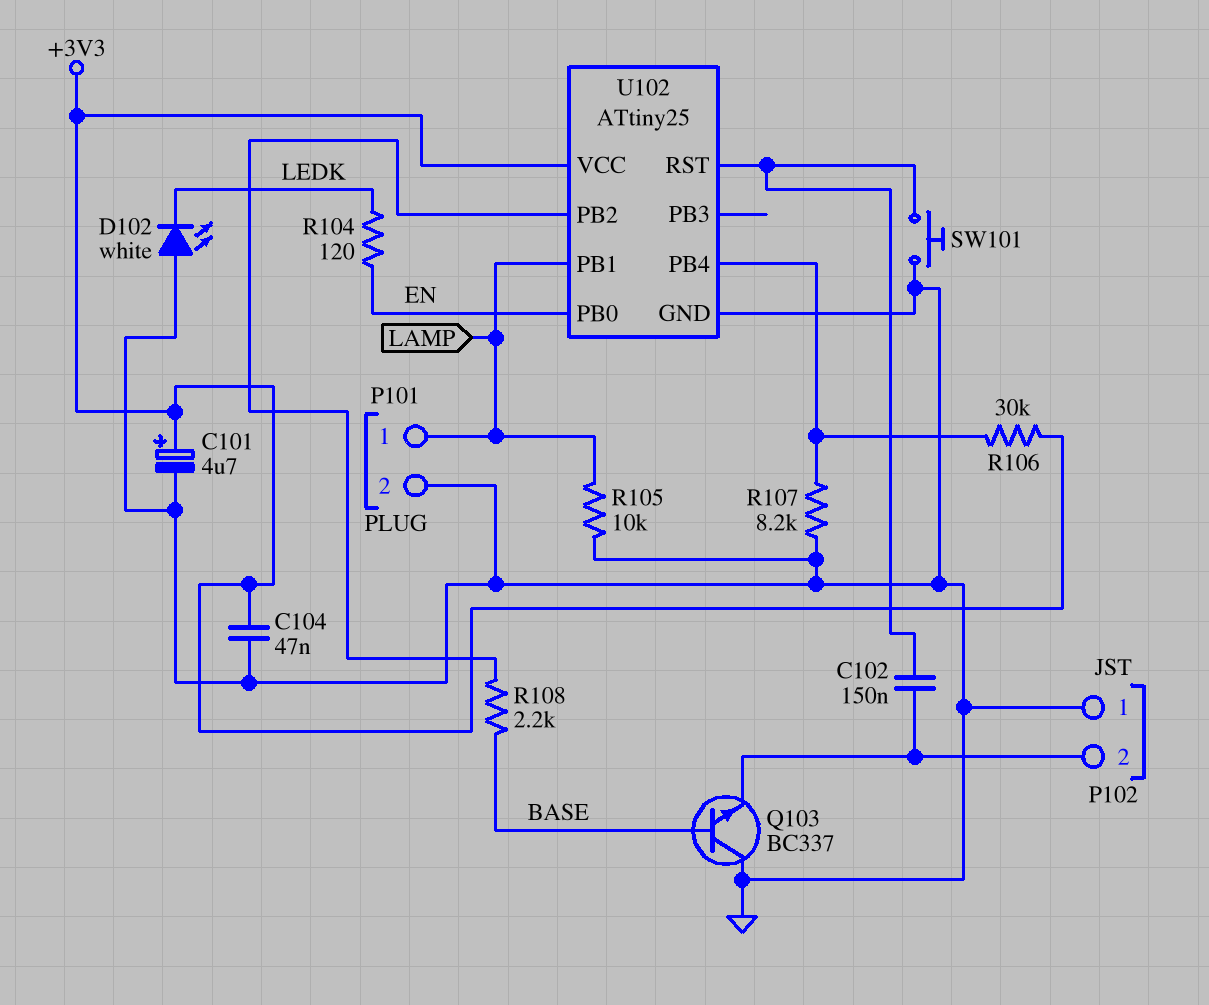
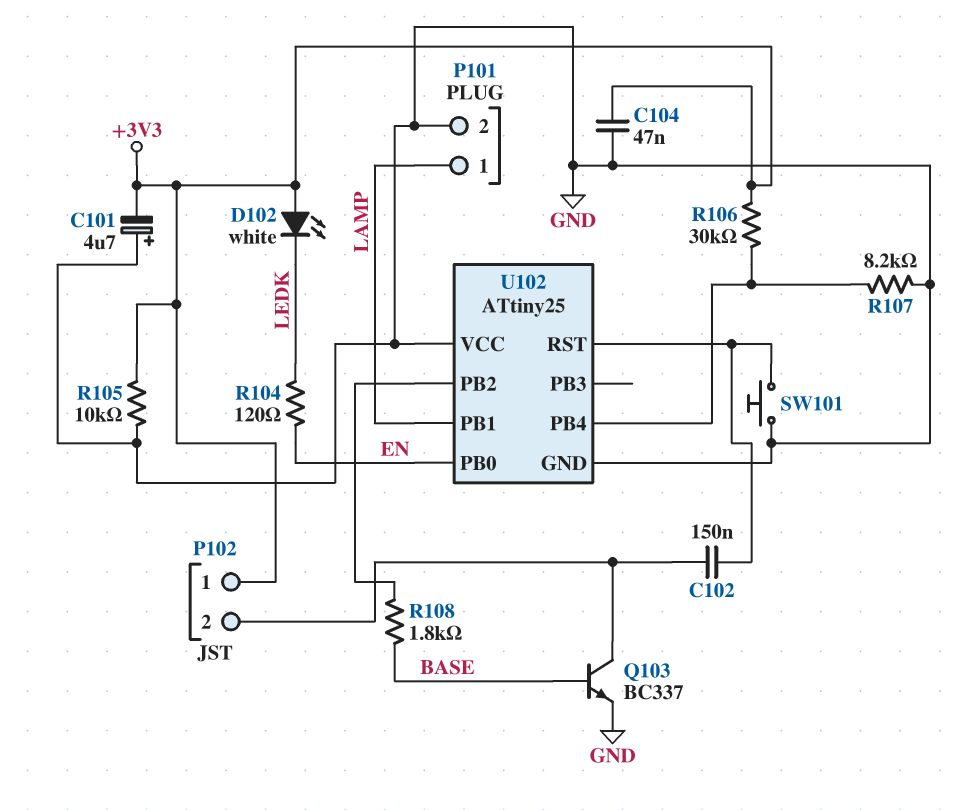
C101: 4.7uF (plus +3V3, minus GND) -> 4.7uF (plus GND, minus +3V3)
D102: LED white (A GND, K LEDK) -> LED white (A +3V3, K LEDK)
P102 pin 1: GND -> +3V3
Q103: NPN BC337 (B BASE, C GND, E P102/2) -> NPN BC337 (B BASE, C P102/2, E GND)
R105: 10k (GND, LAMP) -> 10k (+3V3, GND)
R108: 2.2k (BASE, U102/PB2) -> 1.8k (BASE, U102/PB2)
U102 pin VCC: +3V3 -> GND

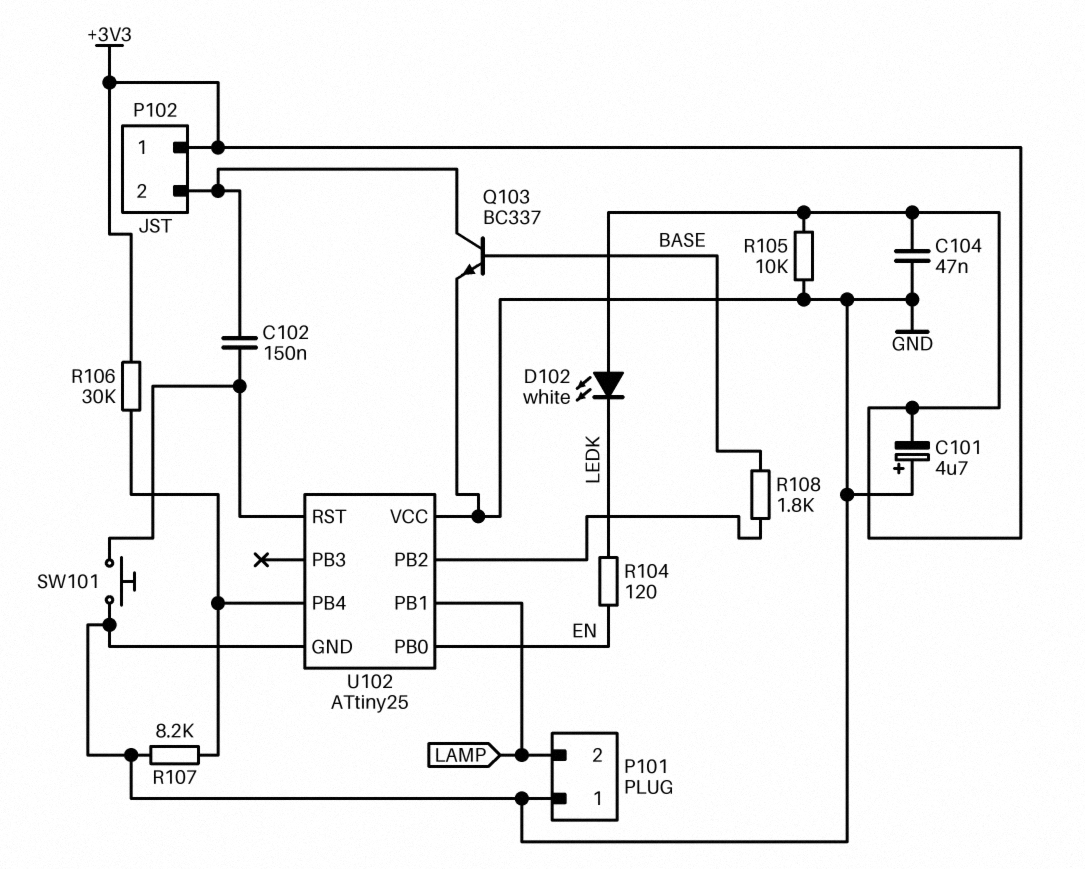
P101 pin 1: LAMP -> GND
P101 pin 2: GND -> LAMP

